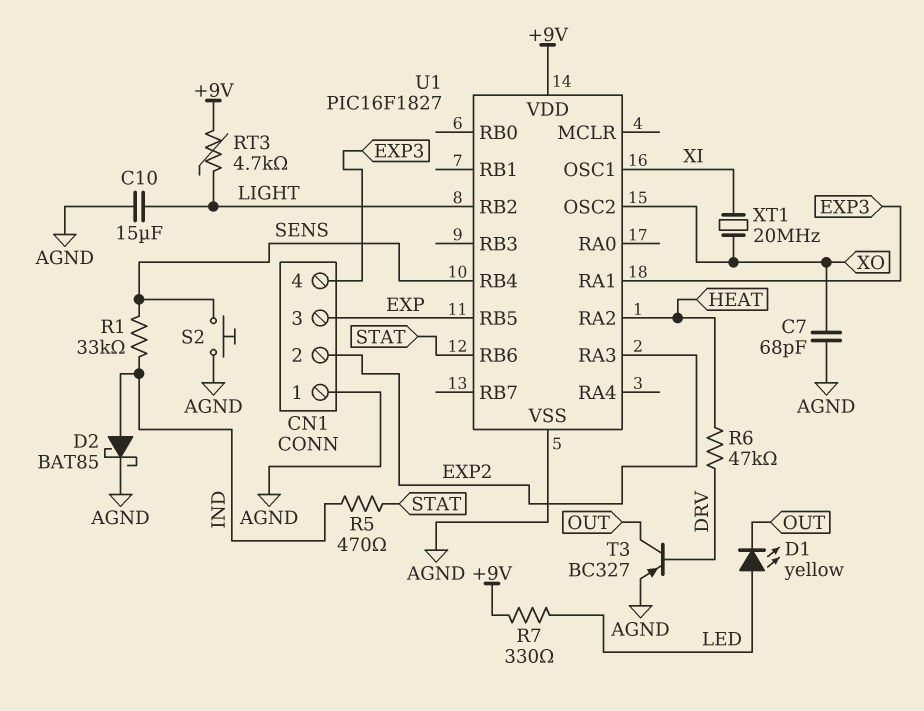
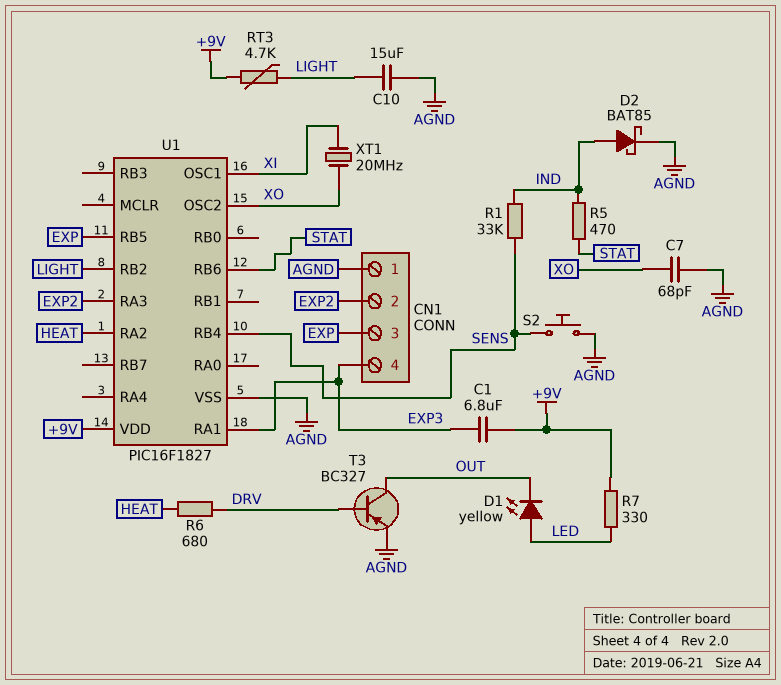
C1: none -> 6.8uF (+9V, EXP3)
R6: 47k (DRV, HEAT) -> 680 (DRV, HEAT)

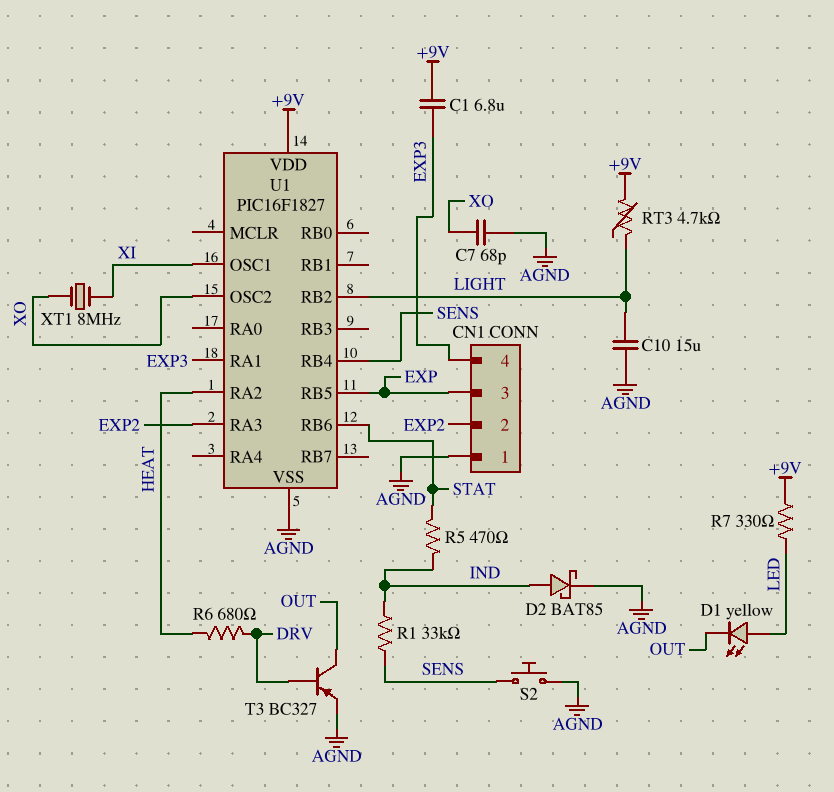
XT1: 20MHz (XI, XO) -> 8MHz (XI, XO)

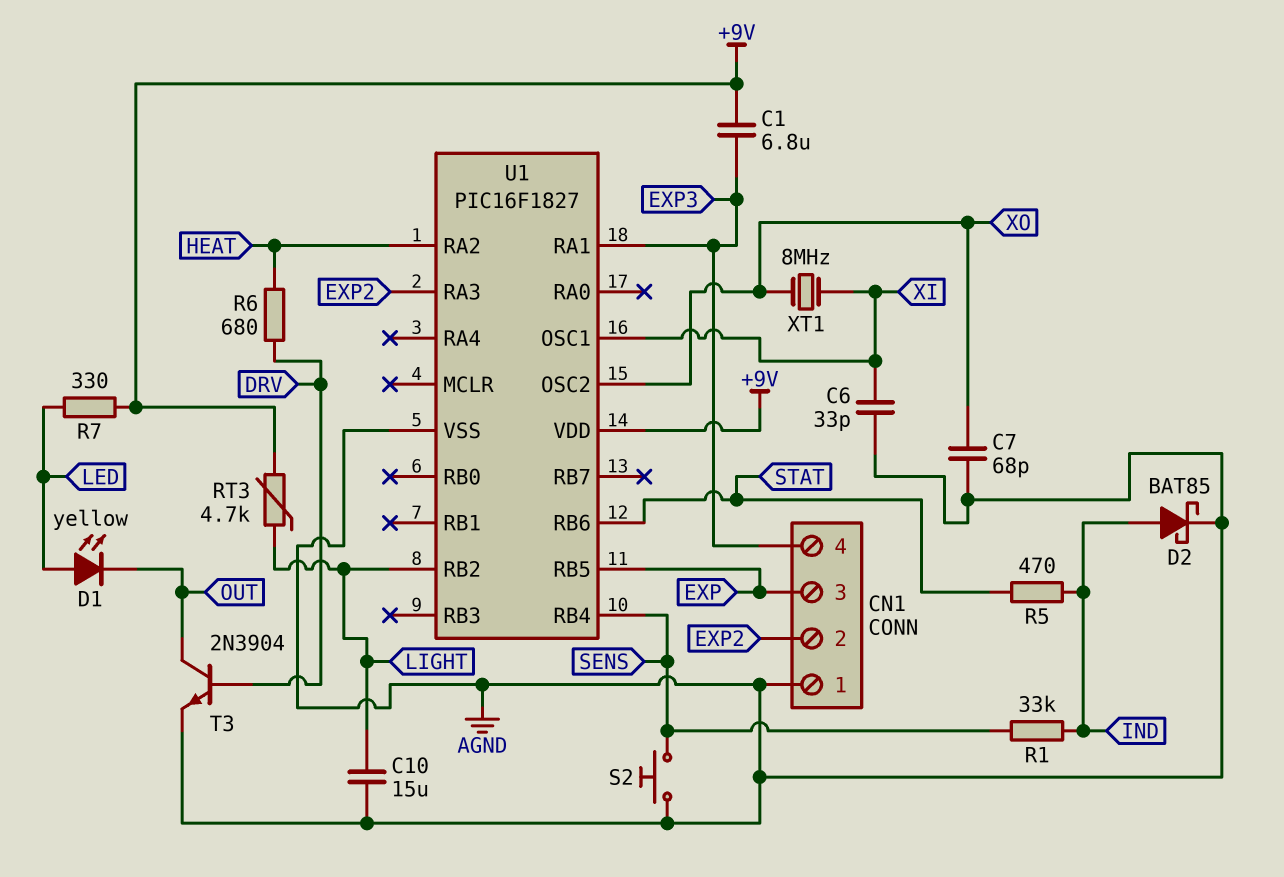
C6: none -> 33pF (AGND, XI)
T3: PNP BC327 (B DRV, C OUT, E AGND) -> NPN 2N3904 (B DRV, C OUT, E AGND)

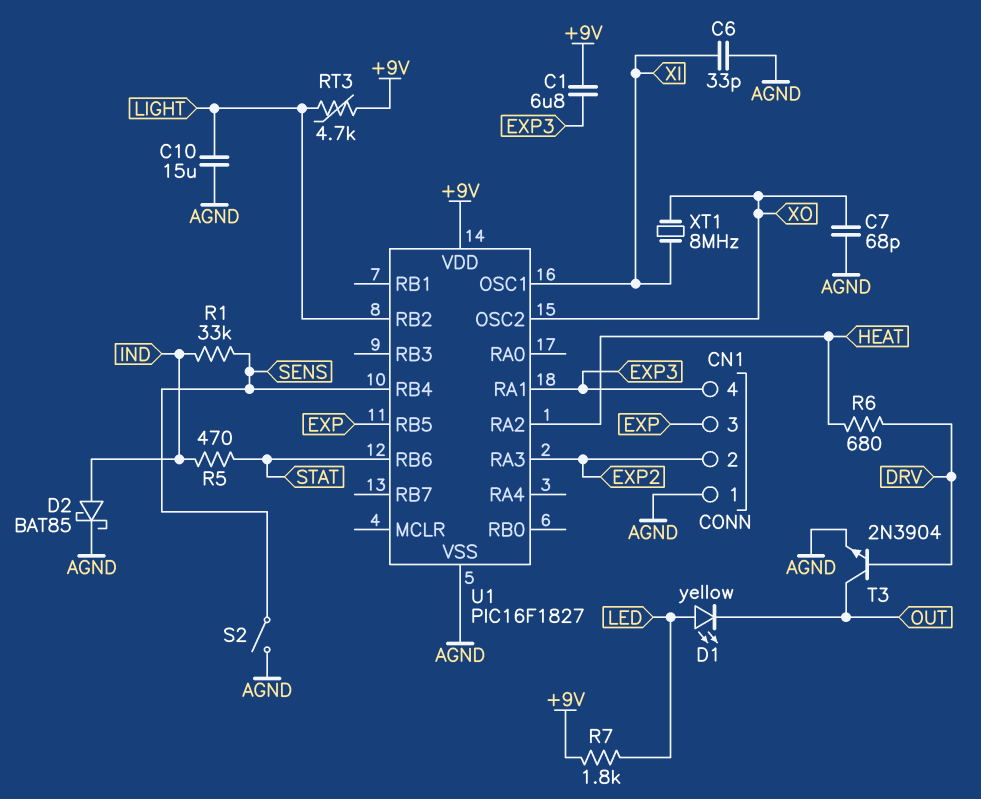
R7: 330 (+9V, LED) -> 1.8k (+9V, LED)
S2: button (AGND, SENS) -> switch (AGND, SENS)

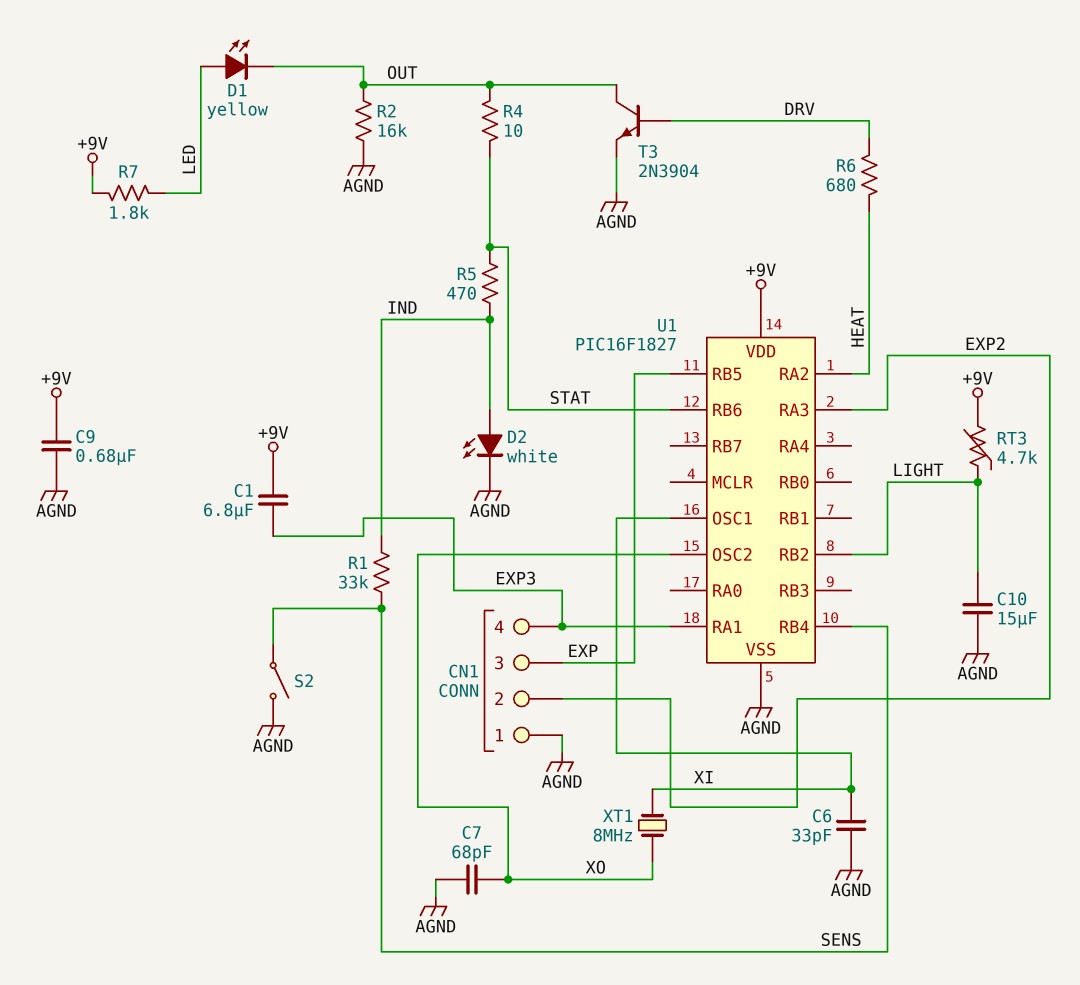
C9: none -> 680nF (+9V, AGND)
D2: schottky BAT85 (A IND, K AGND) -> LED white (A IND, K AGND)
R2: none -> 16k (AGND, OUT)
R4: none -> 10 (OUT, STAT)

